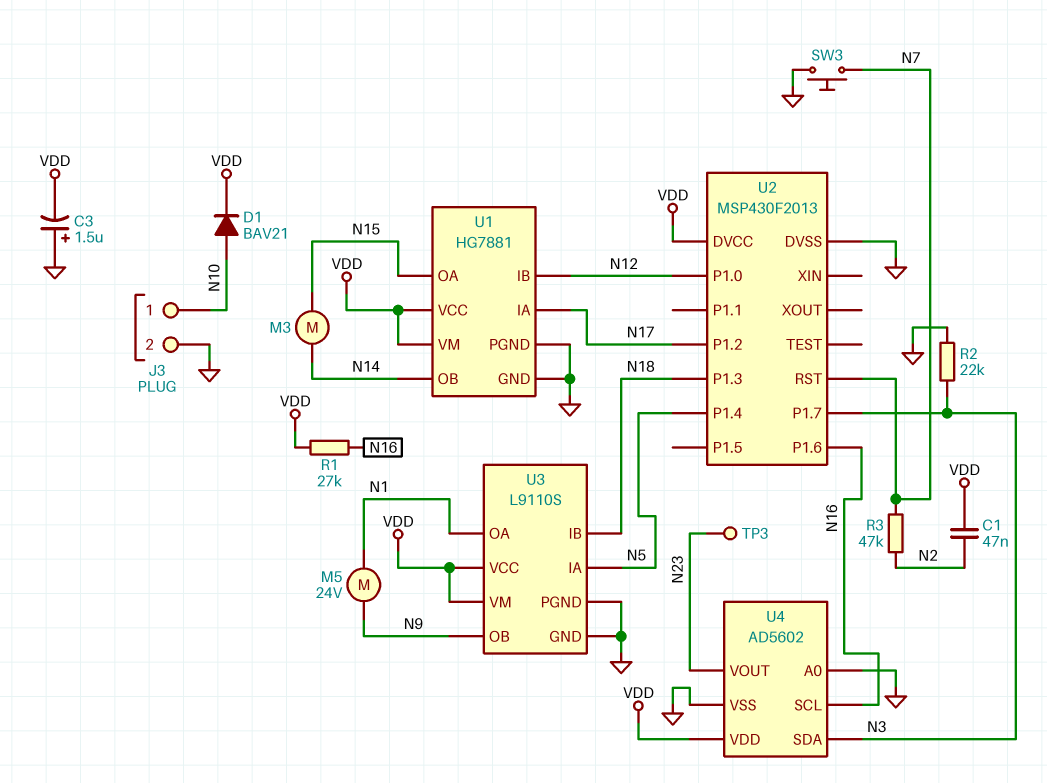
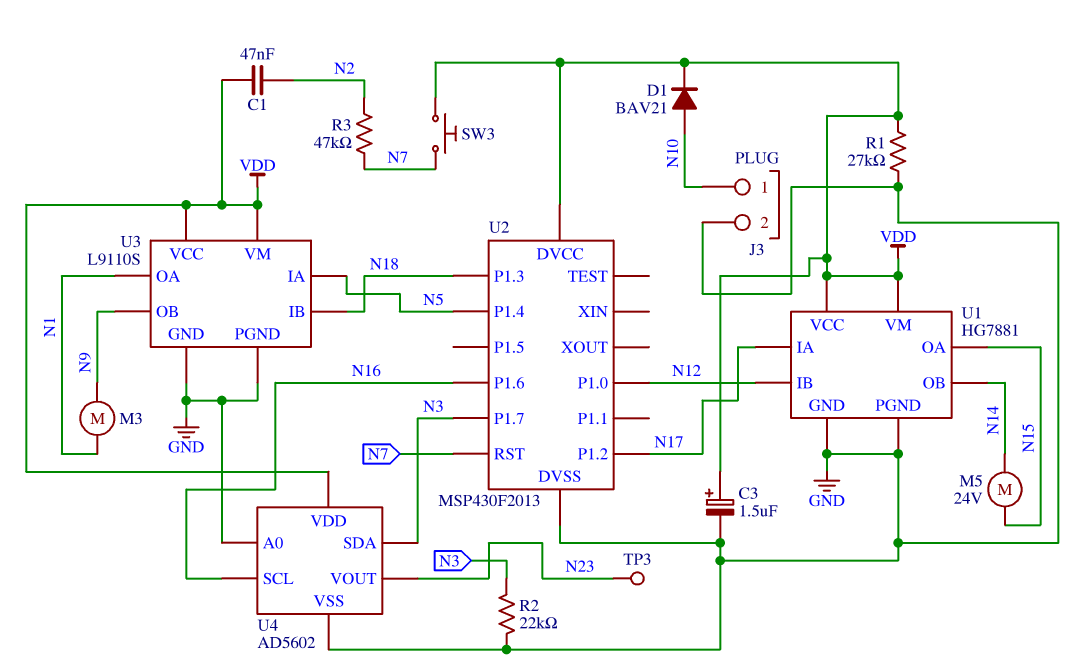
C3: 1.5uF (plus GND, minus VDD) -> 1.5uF (plus VDD, minus GND)
M3: motor (N14, N15) -> motor (N1, N9)
M5: motor 24V (N1, N9) -> motor 24V (N14, N15)
R1: 27k (N16, VDD) -> 27k (GND, VDD)
SW3: button (GND, N7) -> button (N7, VDD)

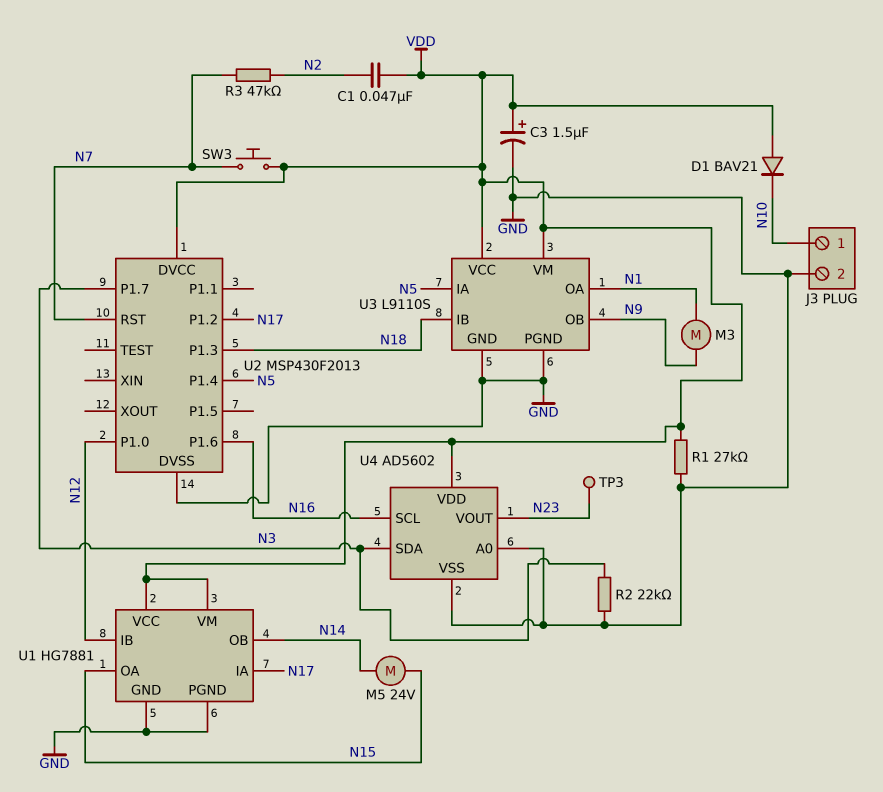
D1: diode BAV21 (A N10, K VDD) -> diode BAV21 (A VDD, K N10)

